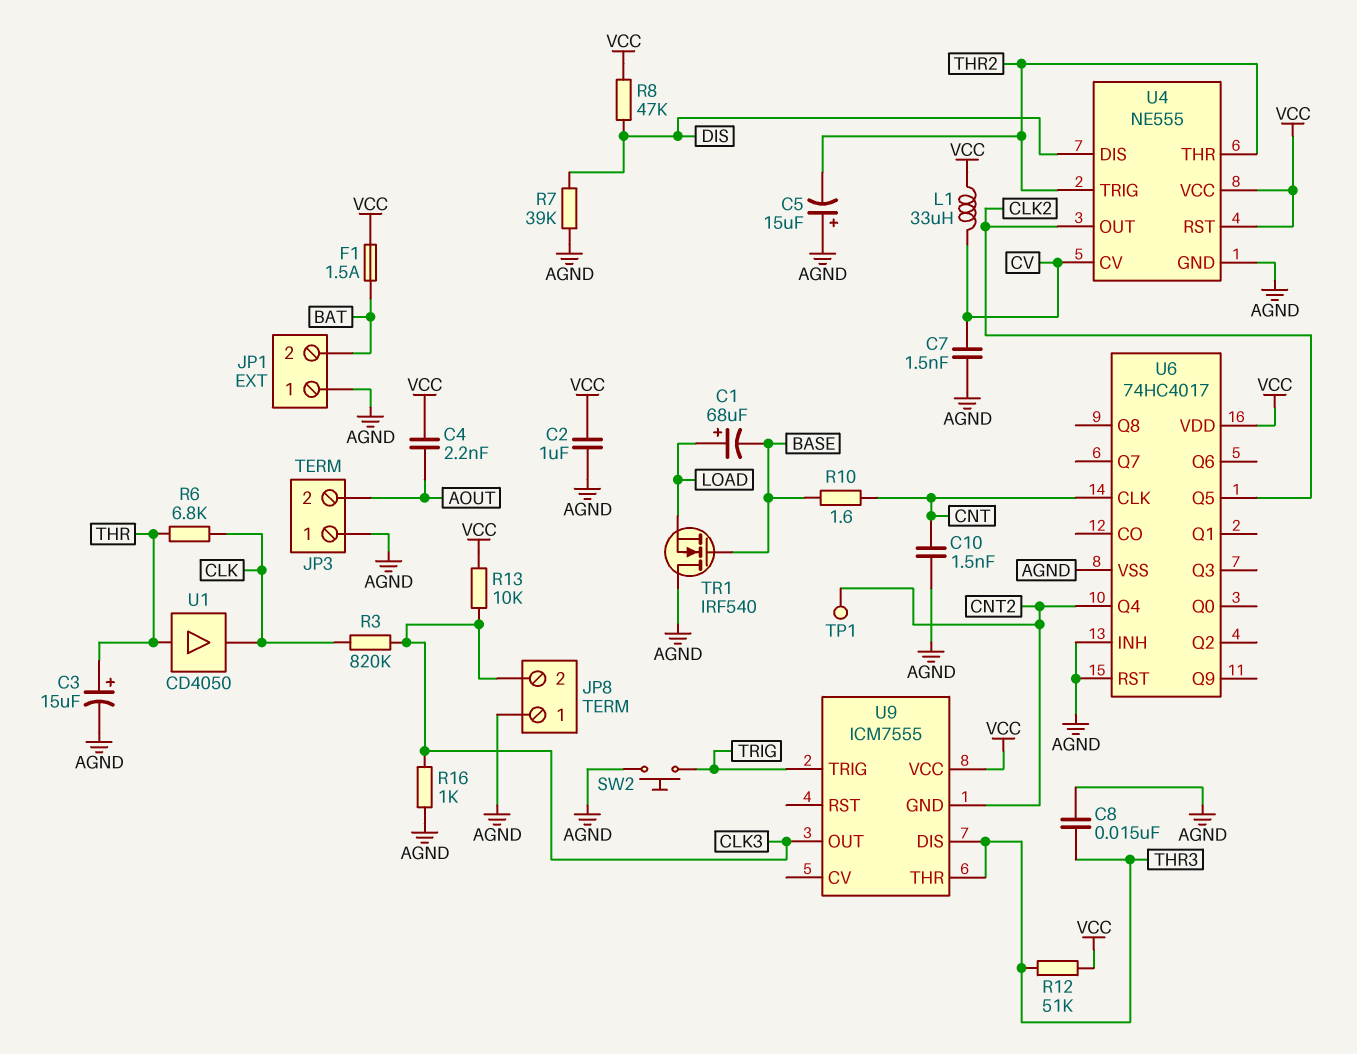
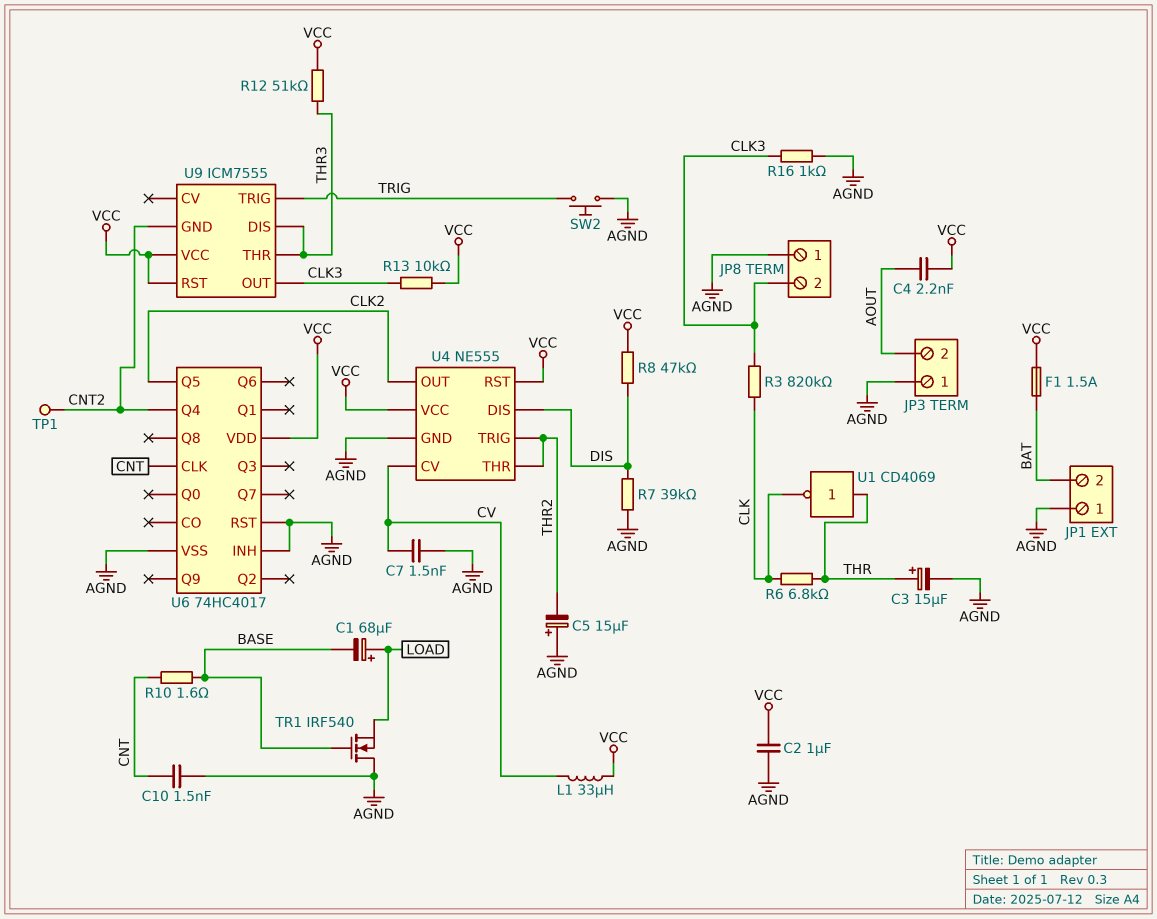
C8: 15nF (AGND, THR3) -> none
U1: buffer CD4050 (in THR, out CLK) -> NOT CD4069 (in THR, out CLK)
U9 pin RST: none -> VCC

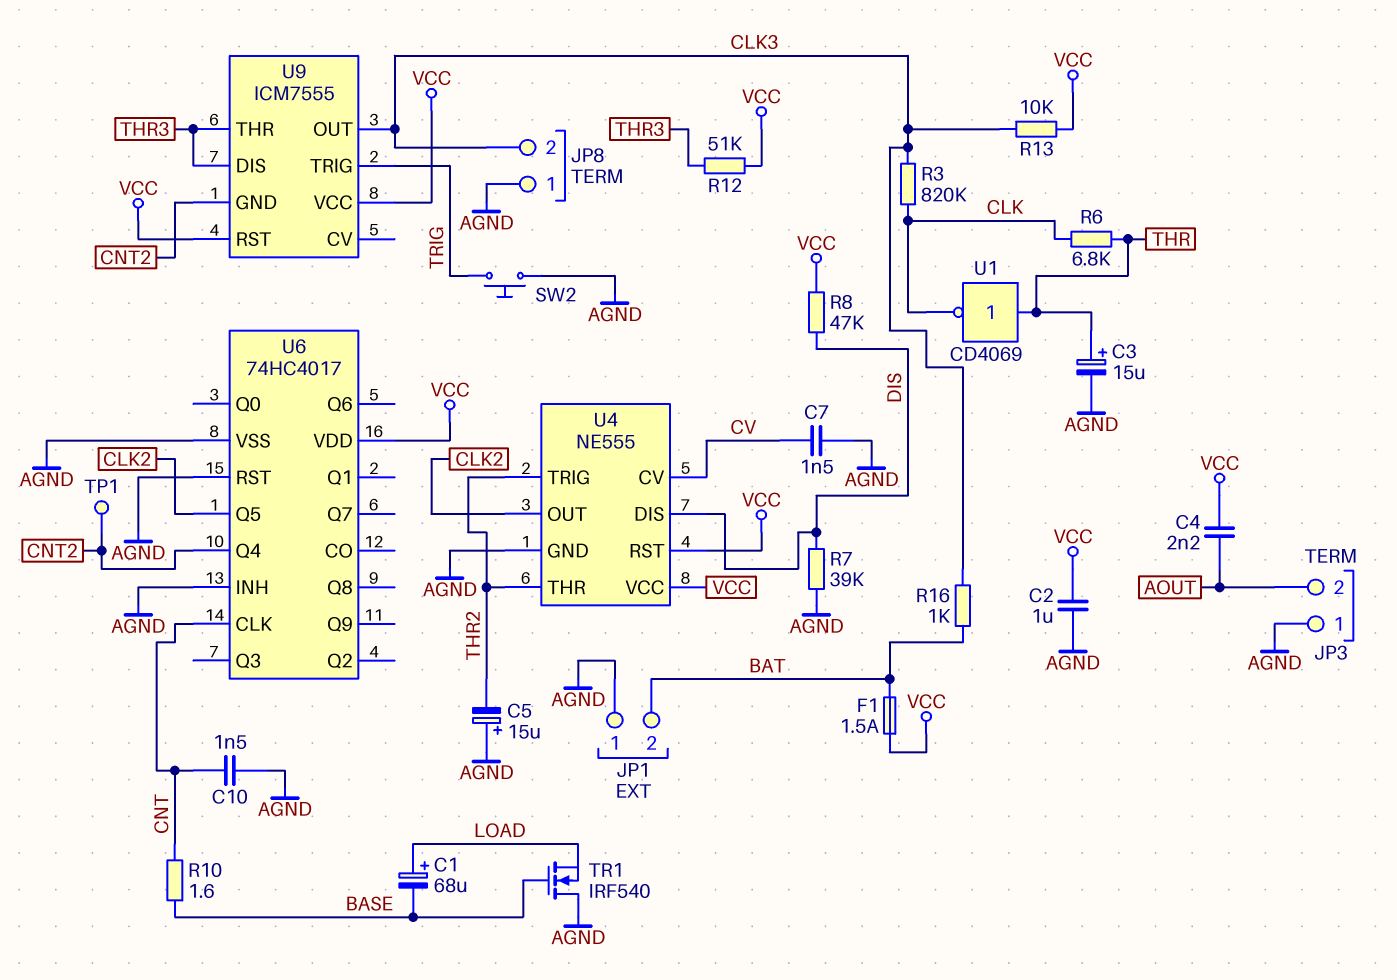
L1: 33uH (CV, VCC) -> none
R16: 1k (AGND, CLK3) -> 1k (BAT, CLK3)

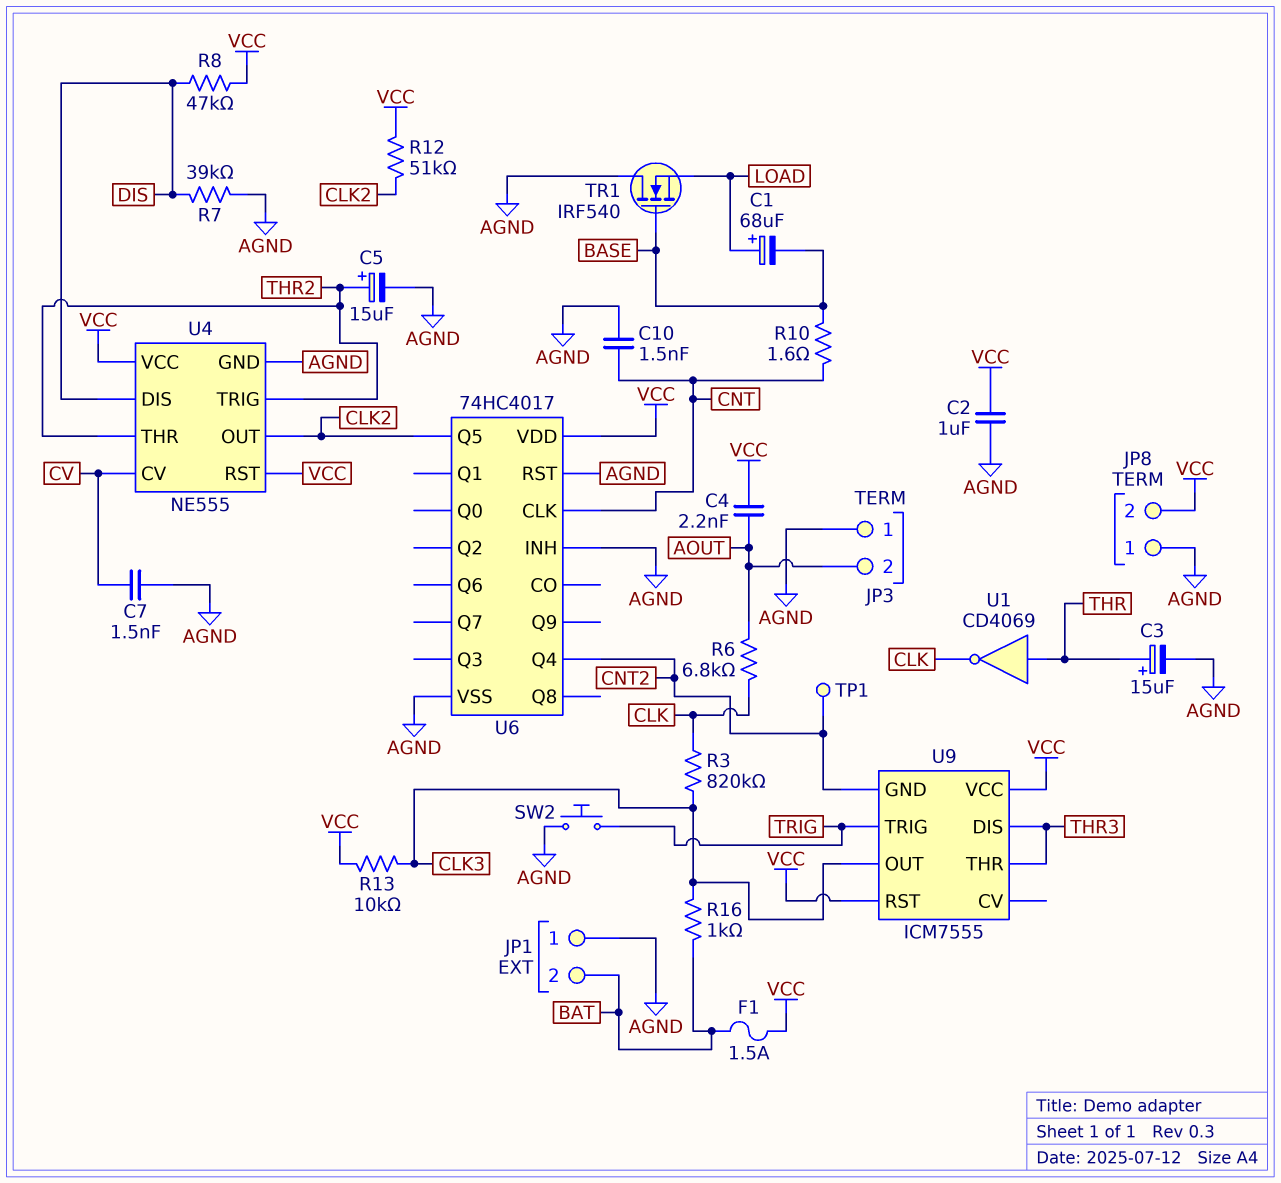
C5: 15uF (plus AGND, minus THR2) -> 15uF (plus THR2, minus AGND)
JP8 pin 2: CLK3 -> VCC
R6: 6.8k (CLK, THR) -> 6.8k (AOUT, CLK)
R12: 51k (THR3, VCC) -> 51k (CLK2, VCC)

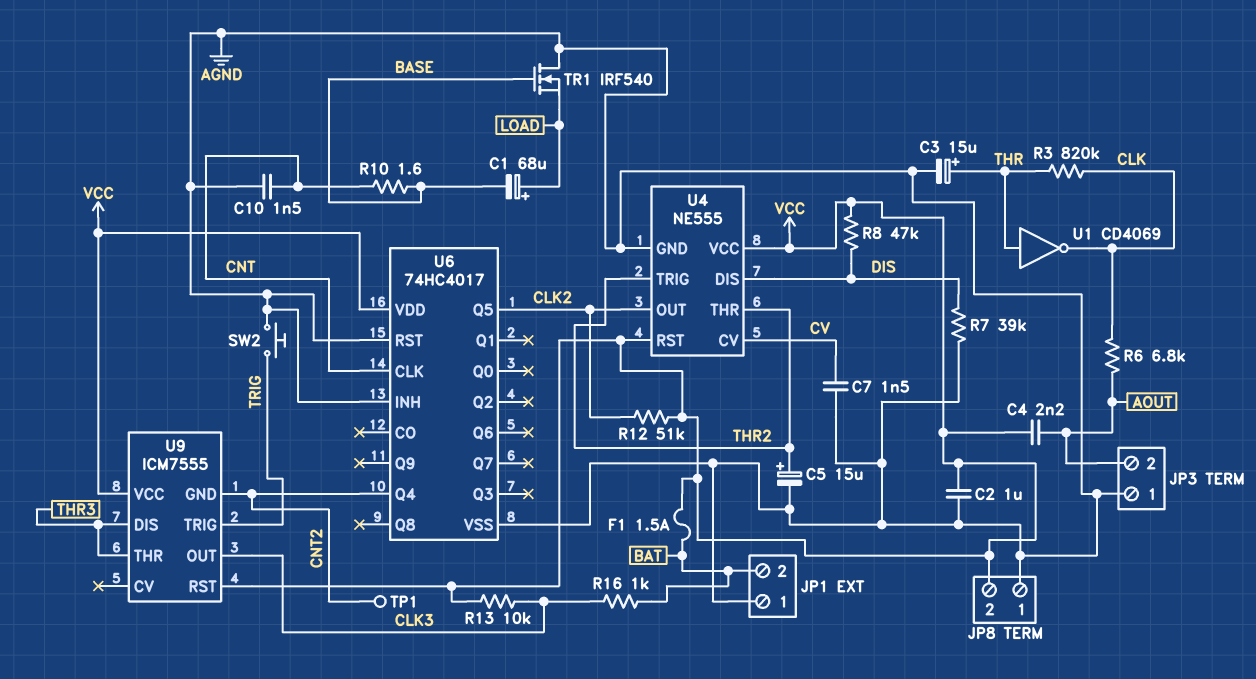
R3: 820k (CLK, CLK3) -> 820k (CLK, THR)

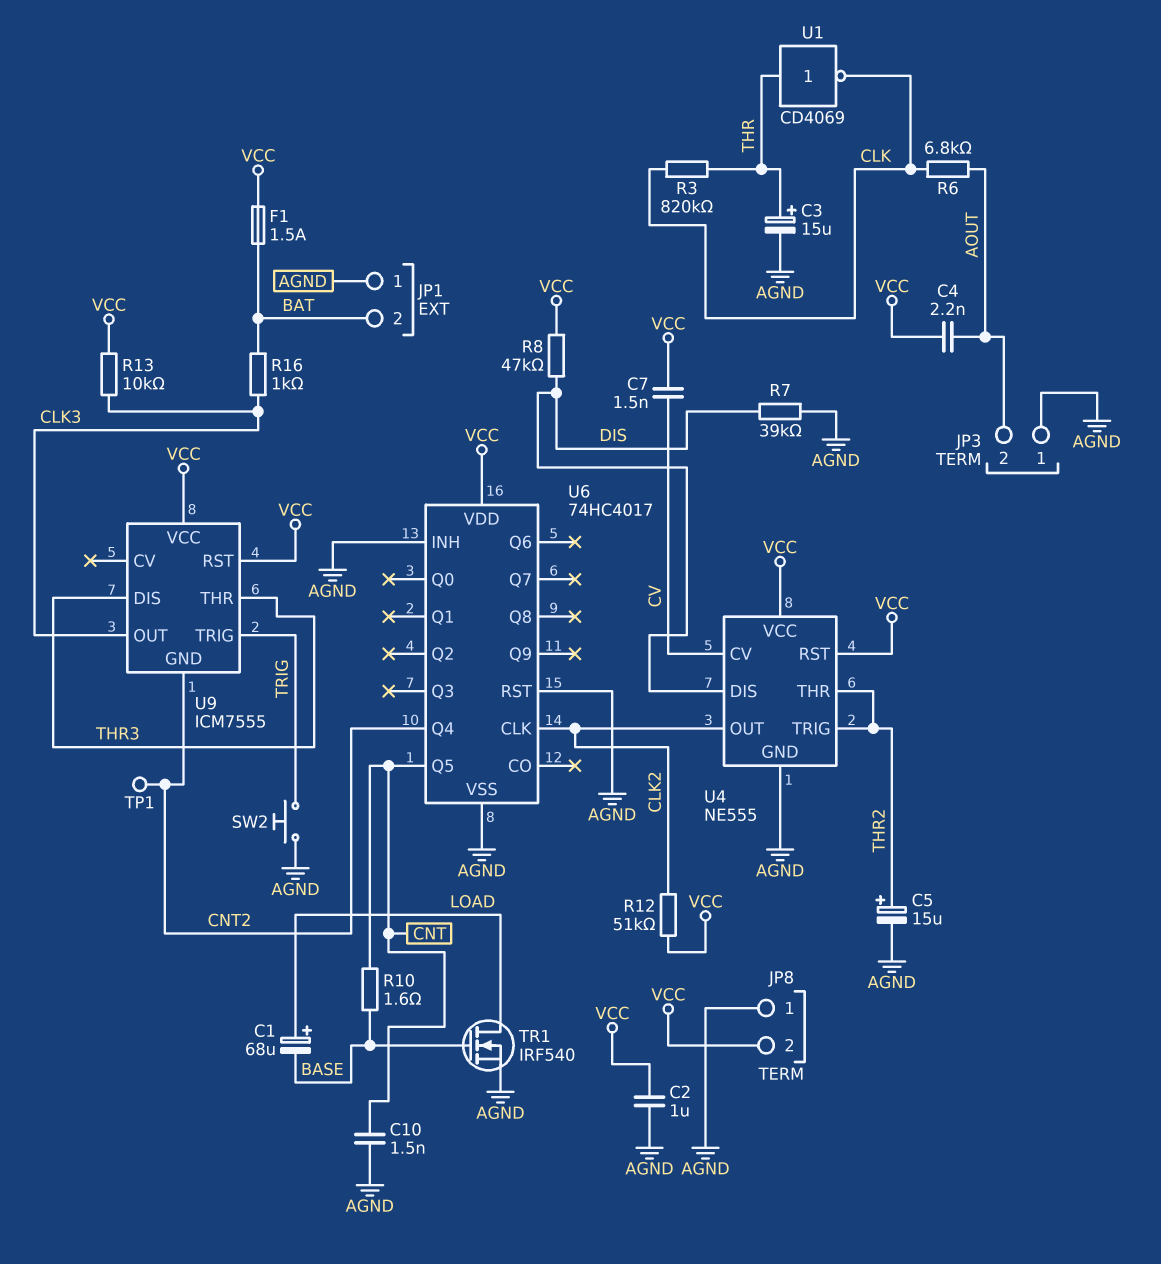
C7: 1.5nF (AGND, CV) -> 1.5nF (CV, VCC)
TR1: NMOS IRF540 (G BASE, D AGND, S LOAD) -> NMOS IRF540 (G BASE, D LOAD, S AGND)
U6 pin CLK: CNT -> CLK2
U6 pin Q5: CLK2 -> CNT

